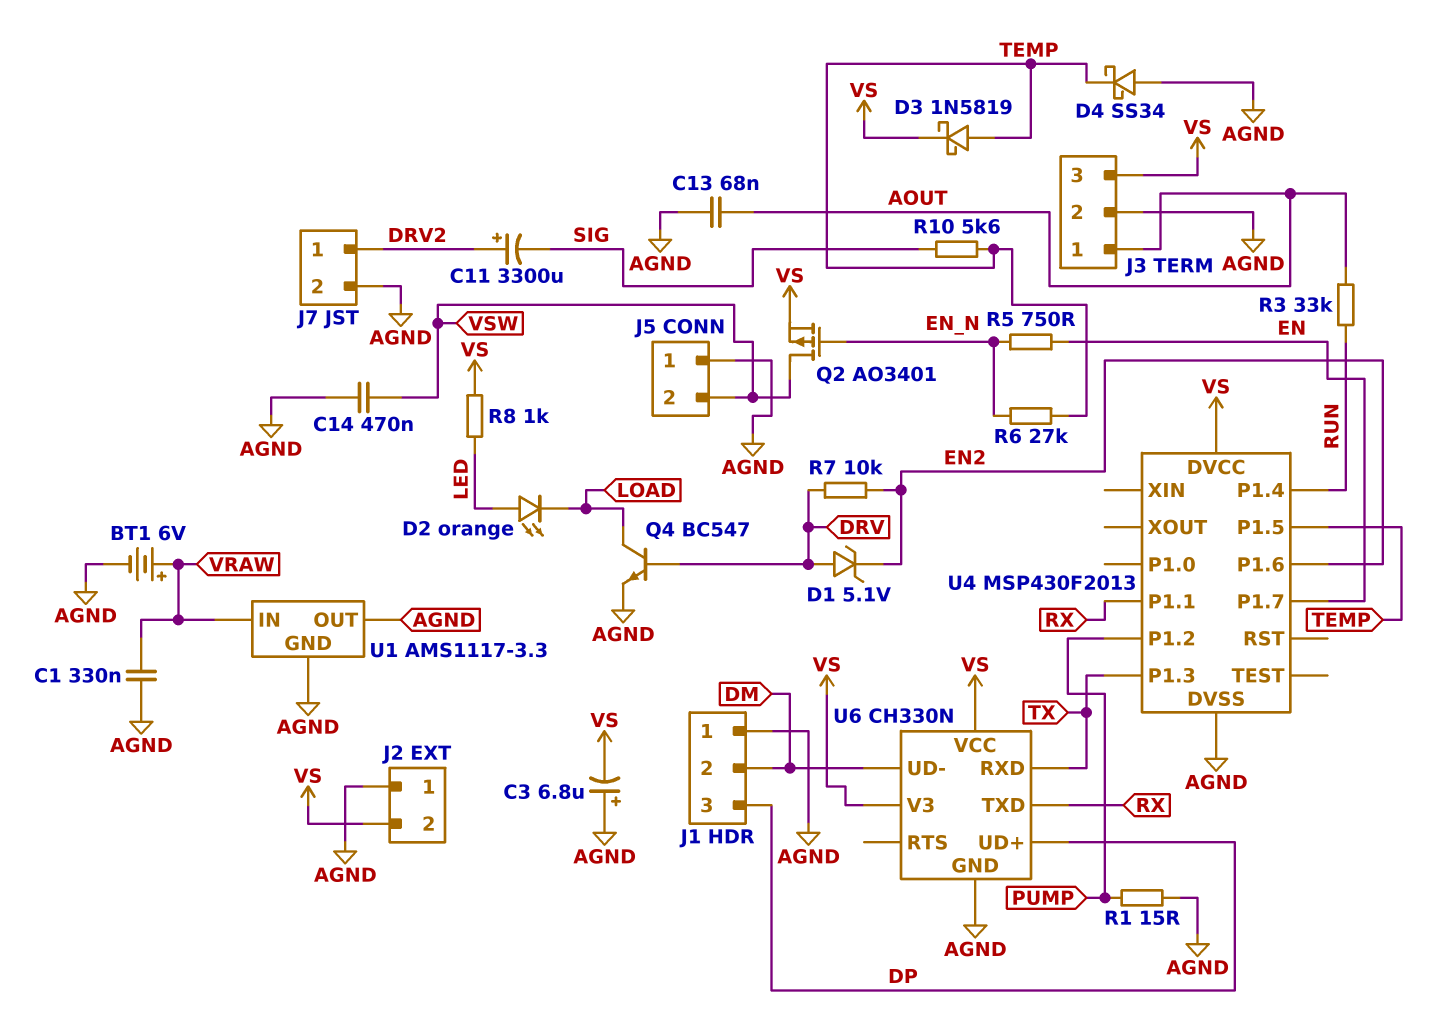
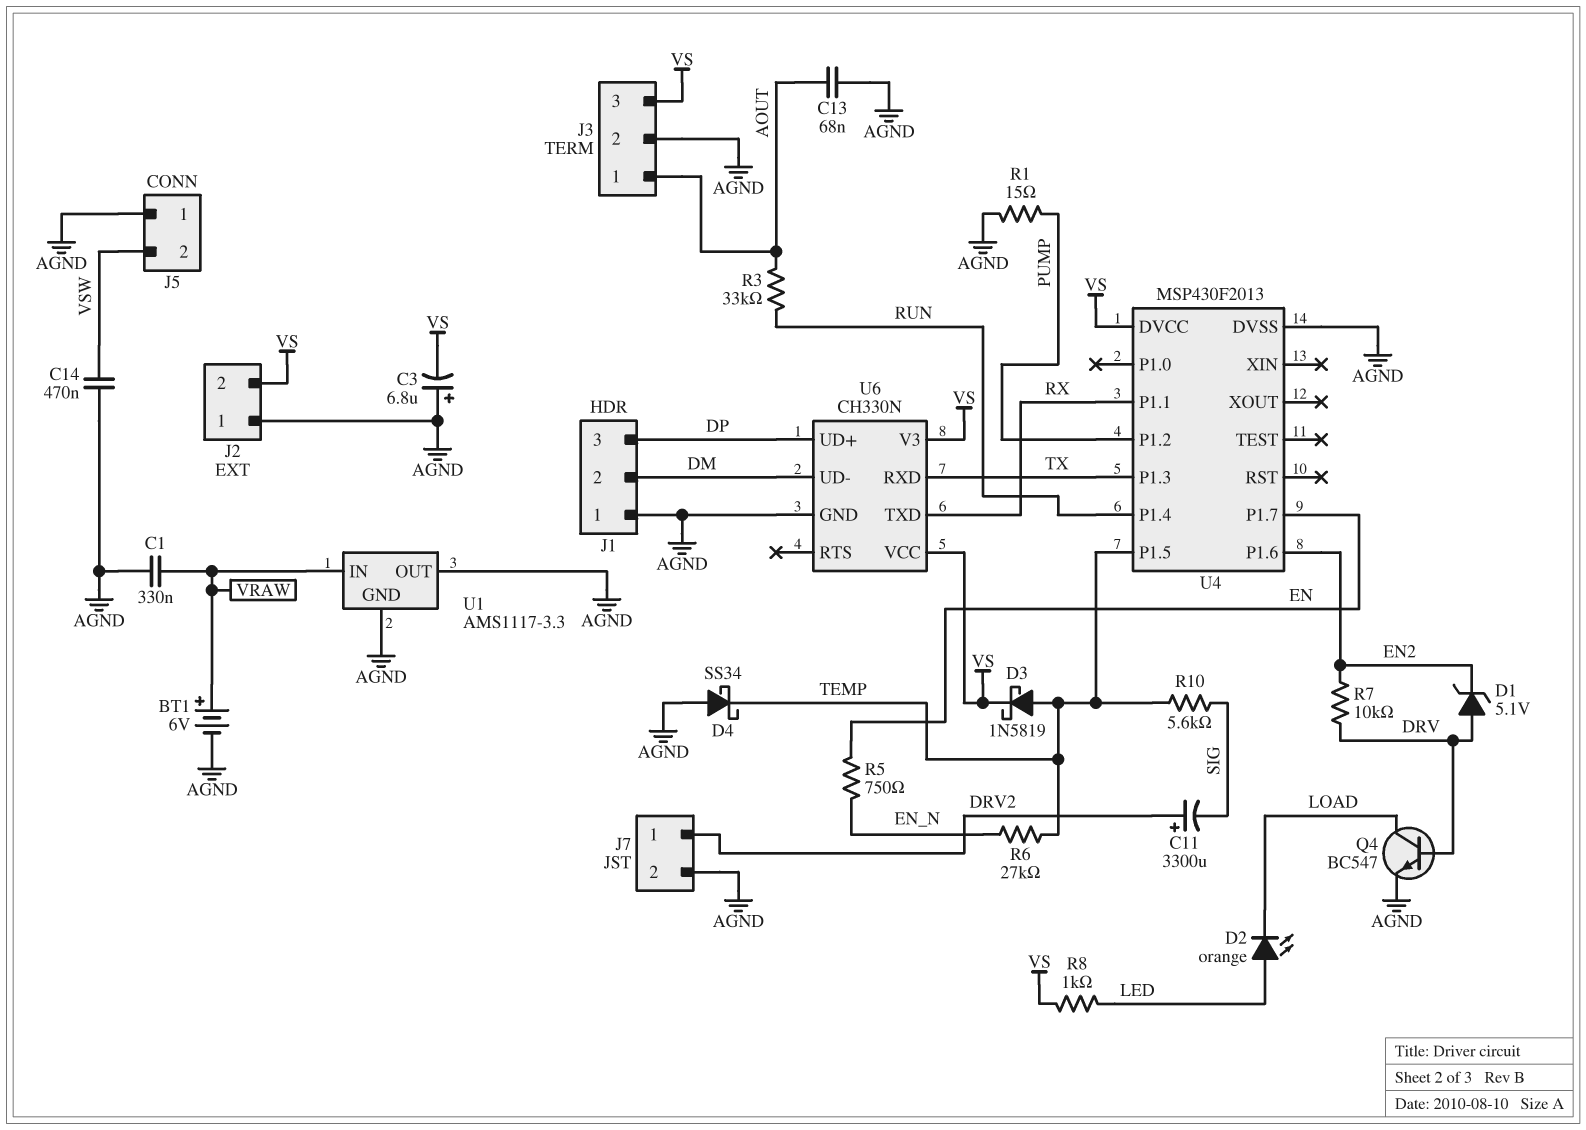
Q2: PMOS AO3401 (G EN_N, D VSW, S VS) -> none

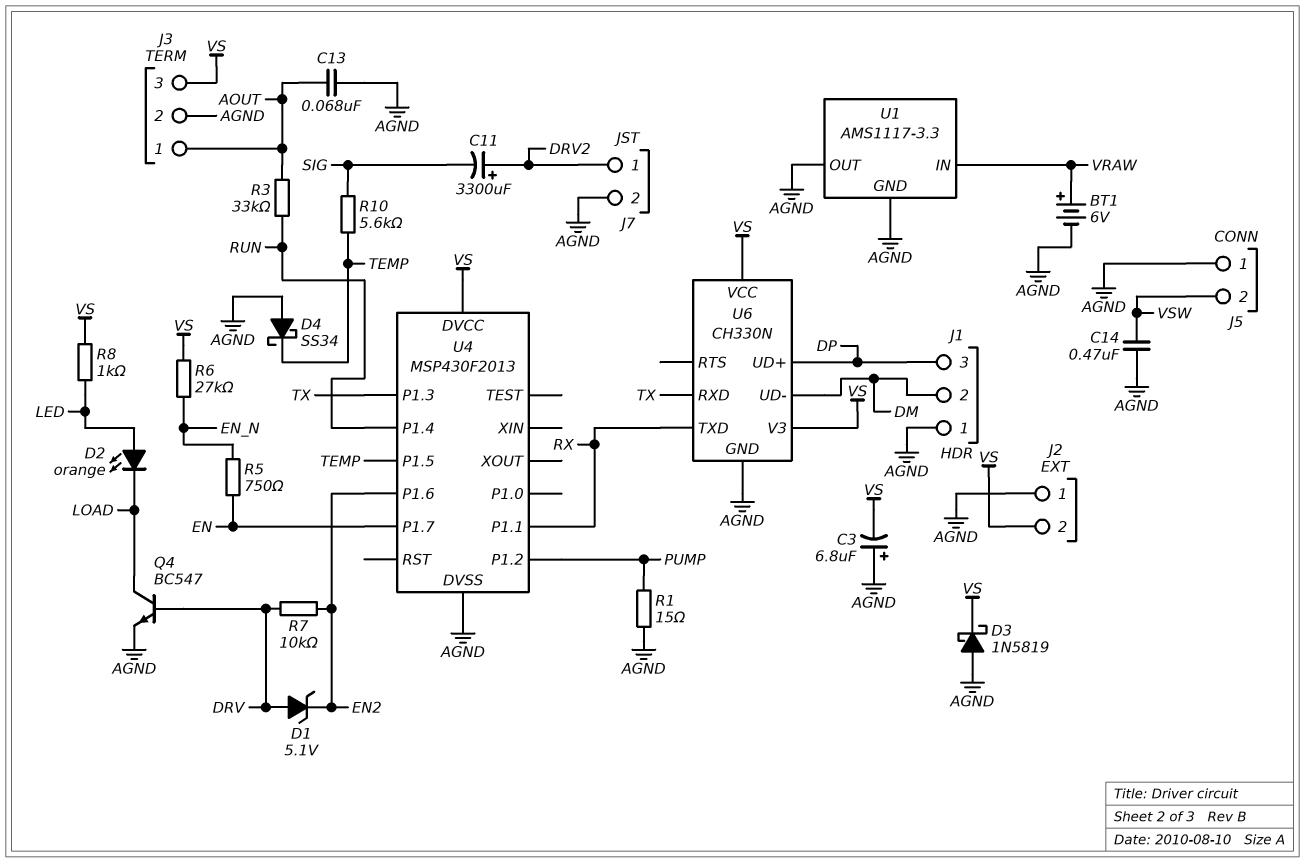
C1: 330nF (AGND, VRAW) -> none
D3: schottky 1N5819 (A TEMP, K VS) -> schottky 1N5819 (A AGND, K VS)
R6: 27k (EN_N, TEMP) -> 27k (EN_N, VS)

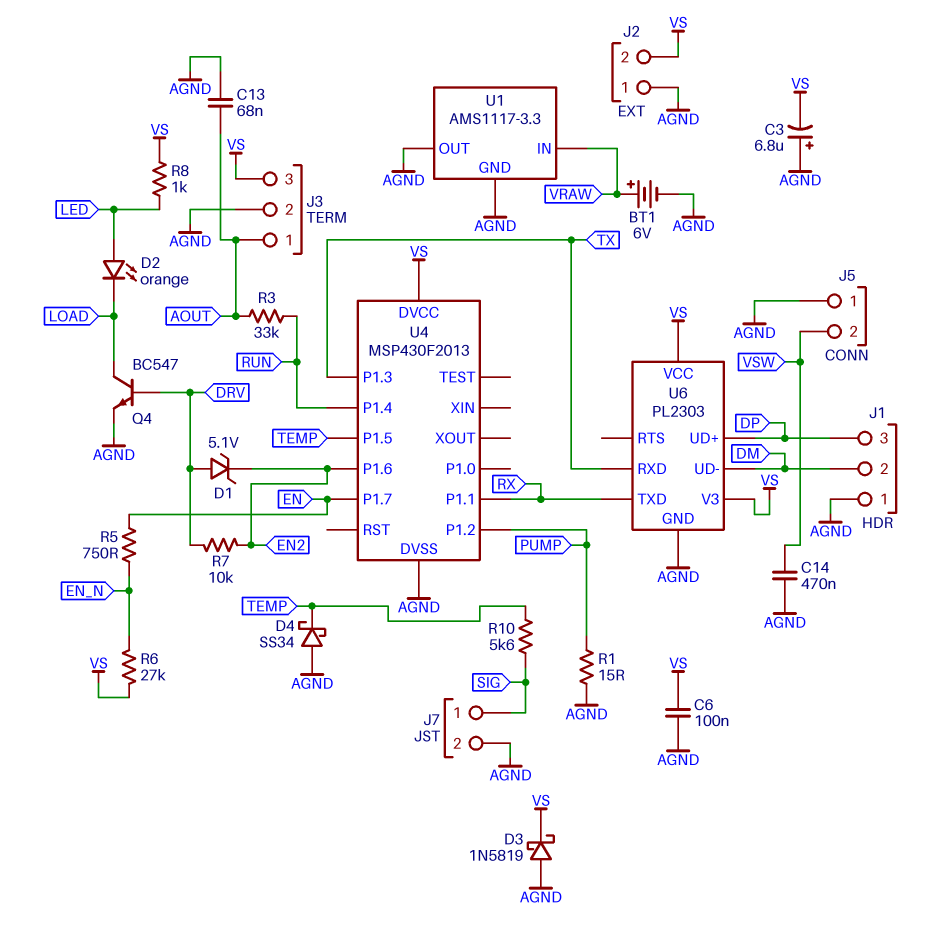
C6: none -> 100nF (AGND, VS)
C11: 3300uF (plus DRV2, minus SIG) -> none
J7 pin 1: DRV2 -> SIG
U6: CH330N -> PL2303

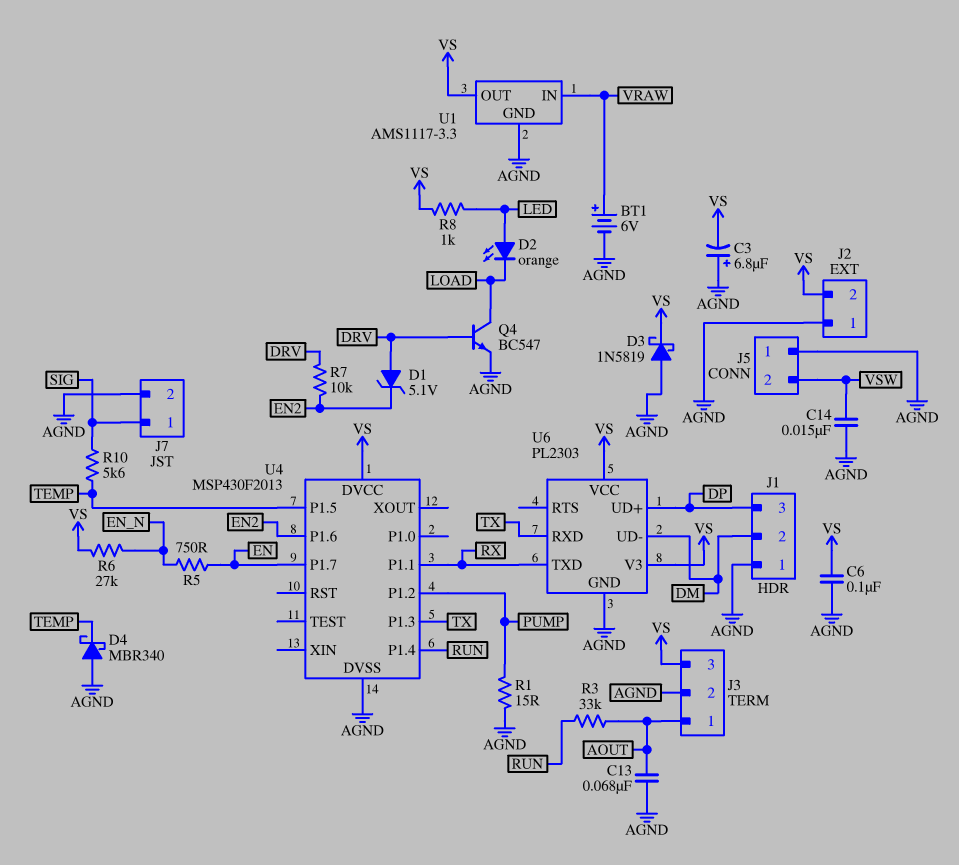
C14: 470nF (AGND, VSW) -> 15nF (AGND, VSW)
D4: schottky SS34 (A AGND, K TEMP) -> schottky MBR340 (A AGND, K TEMP)
U1 pin OUT: AGND -> VS

